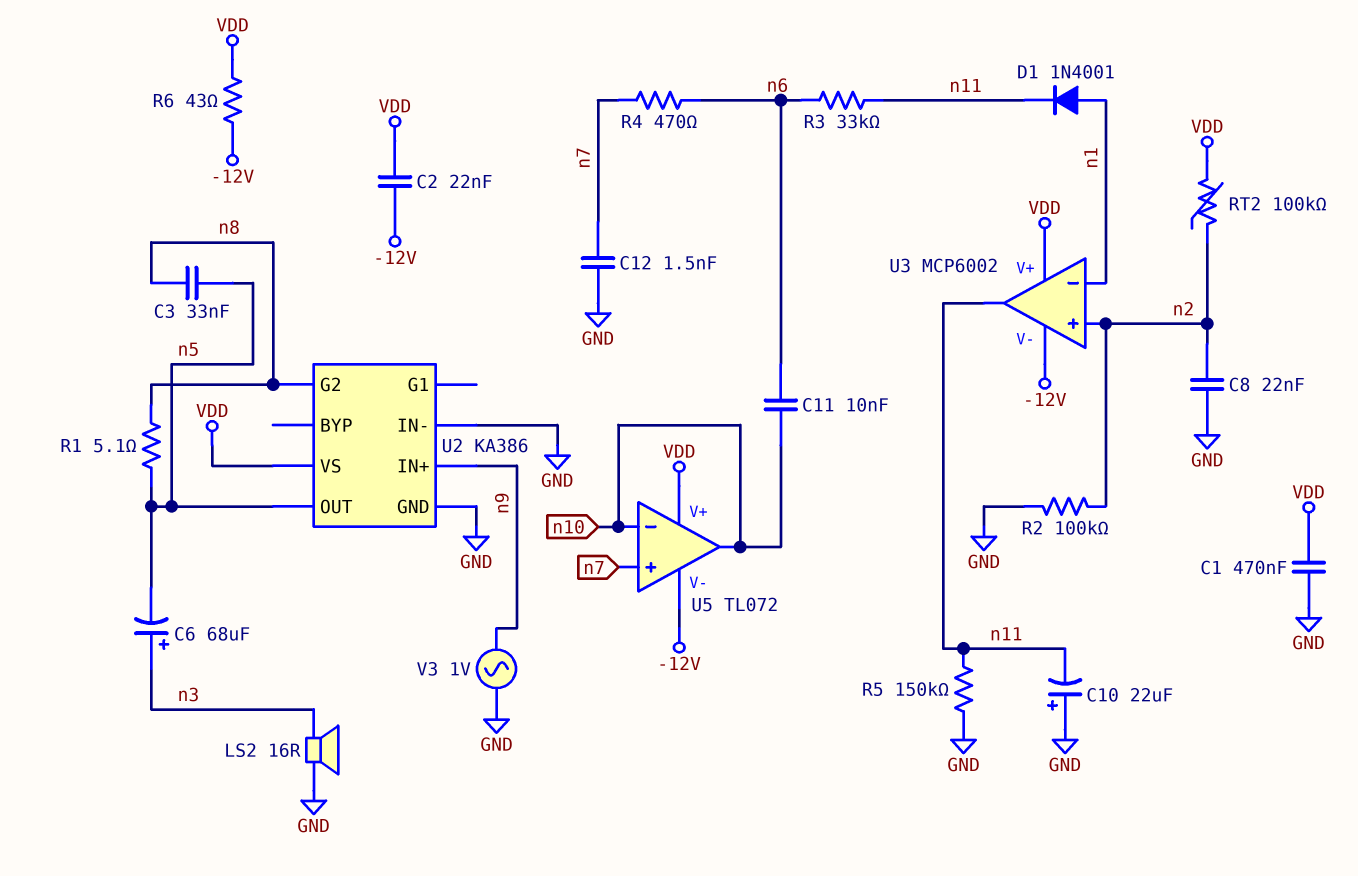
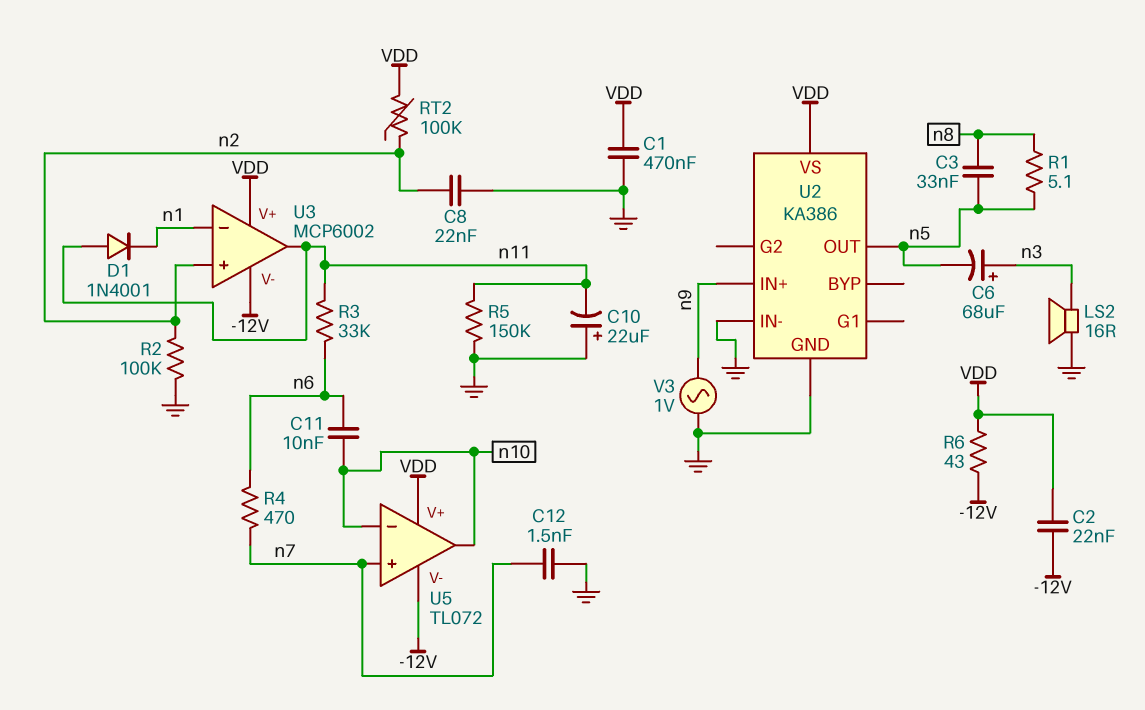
D1: diode 1N4001 (A n1, K n11) -> diode 1N4001 (A n11, K n1)
U2 pin G2: n8 -> none

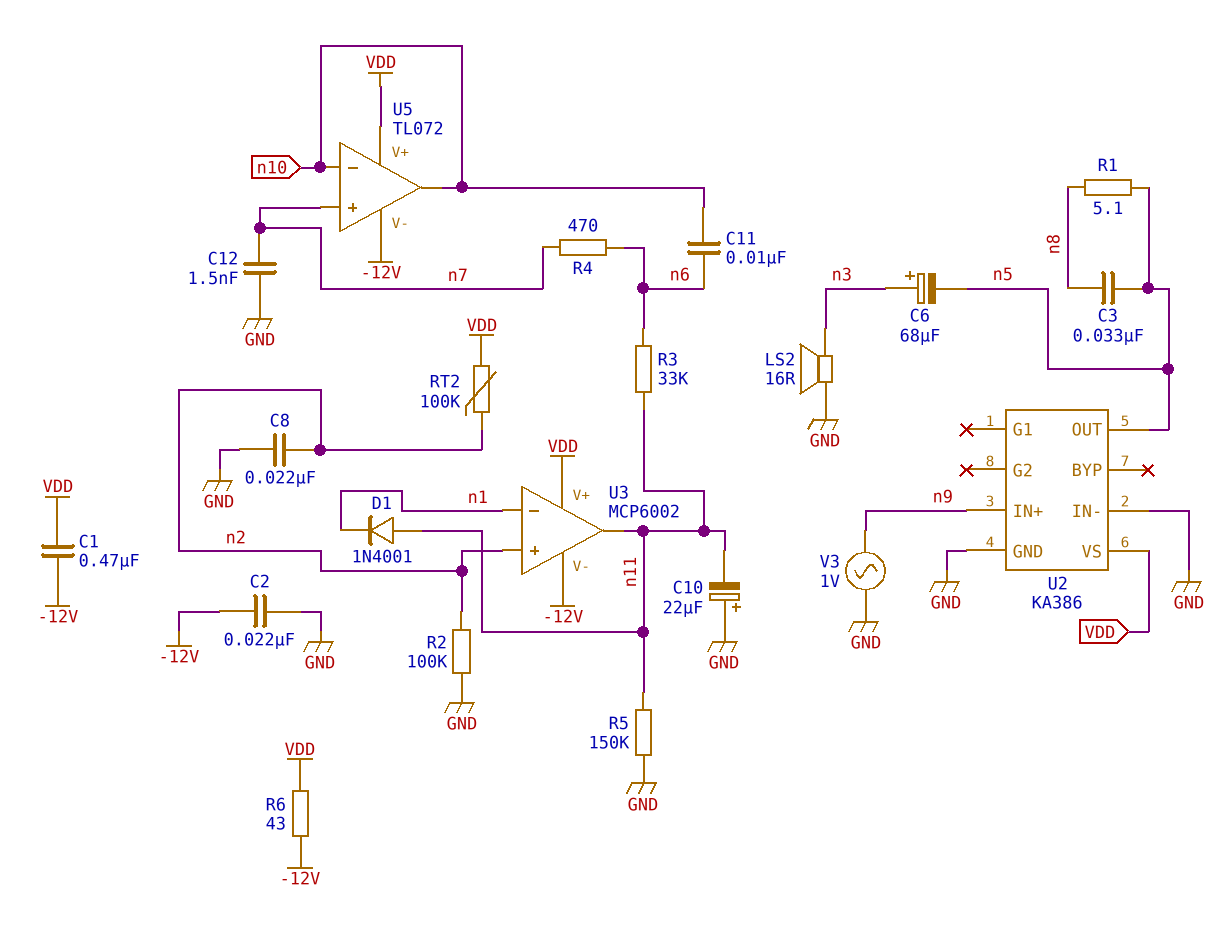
C1: 470nF (GND, VDD) -> 470nF (-12V, VDD)
C2: 22nF (-12V, VDD) -> 22nF (-12V, GND)

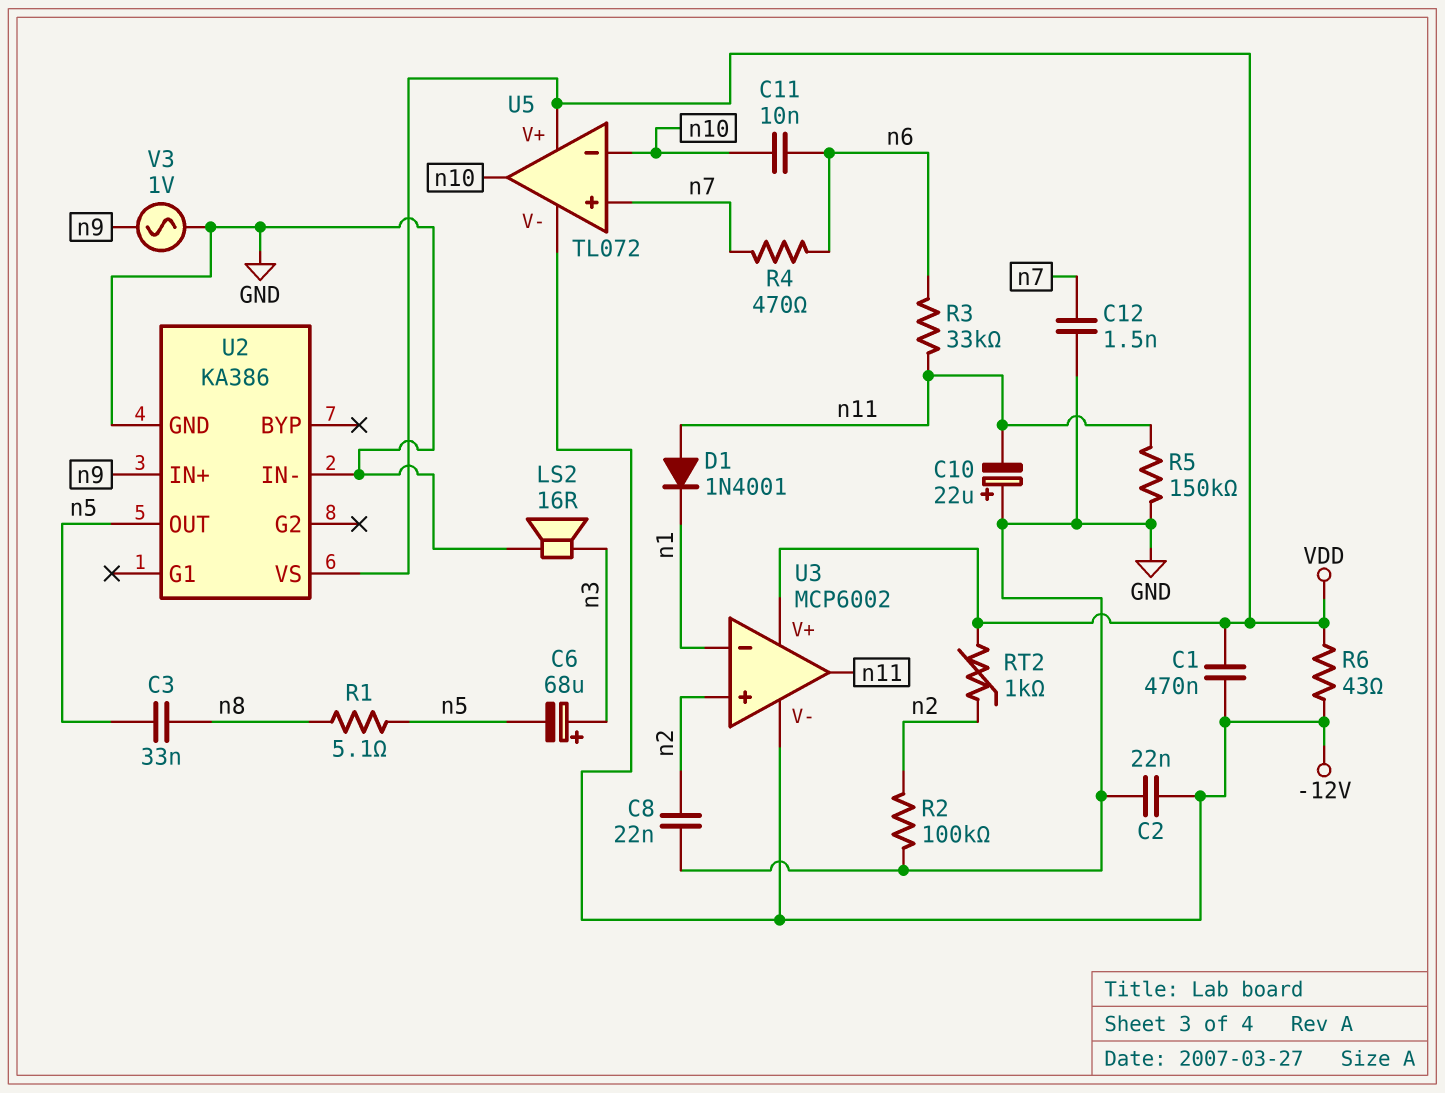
RT2: 100k (VDD, n2) -> 1k (VDD, n2)

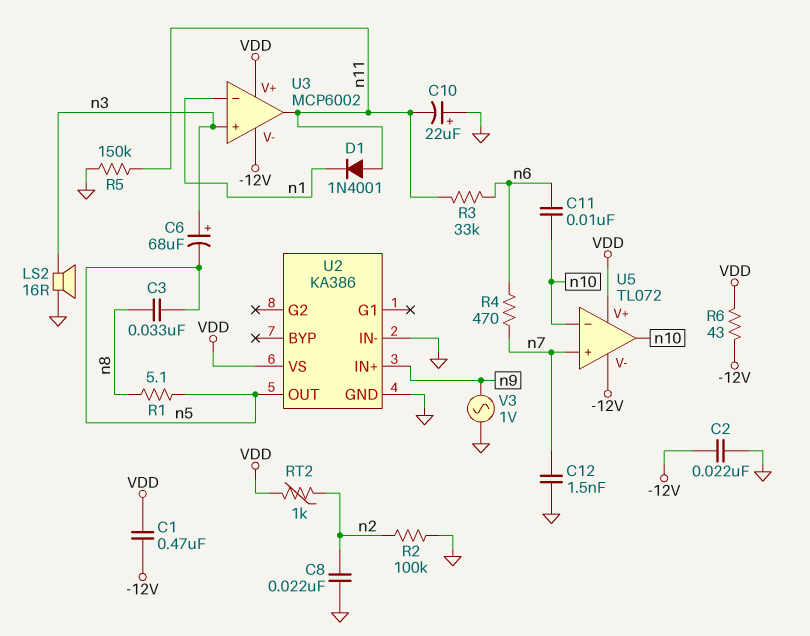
U3 pin in+: n2 -> n3

